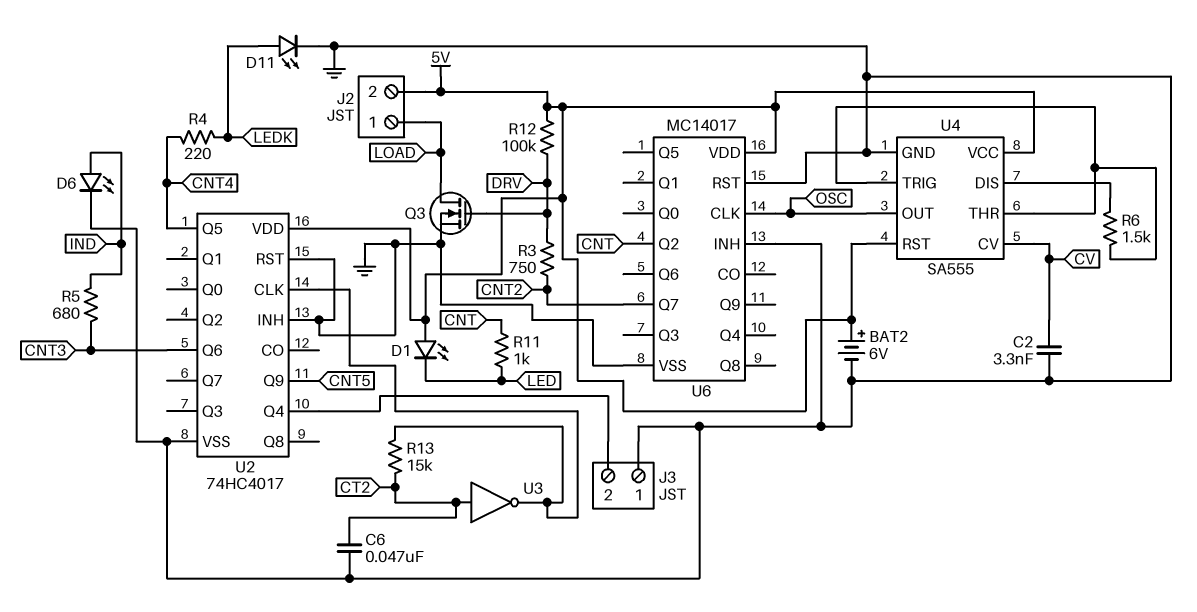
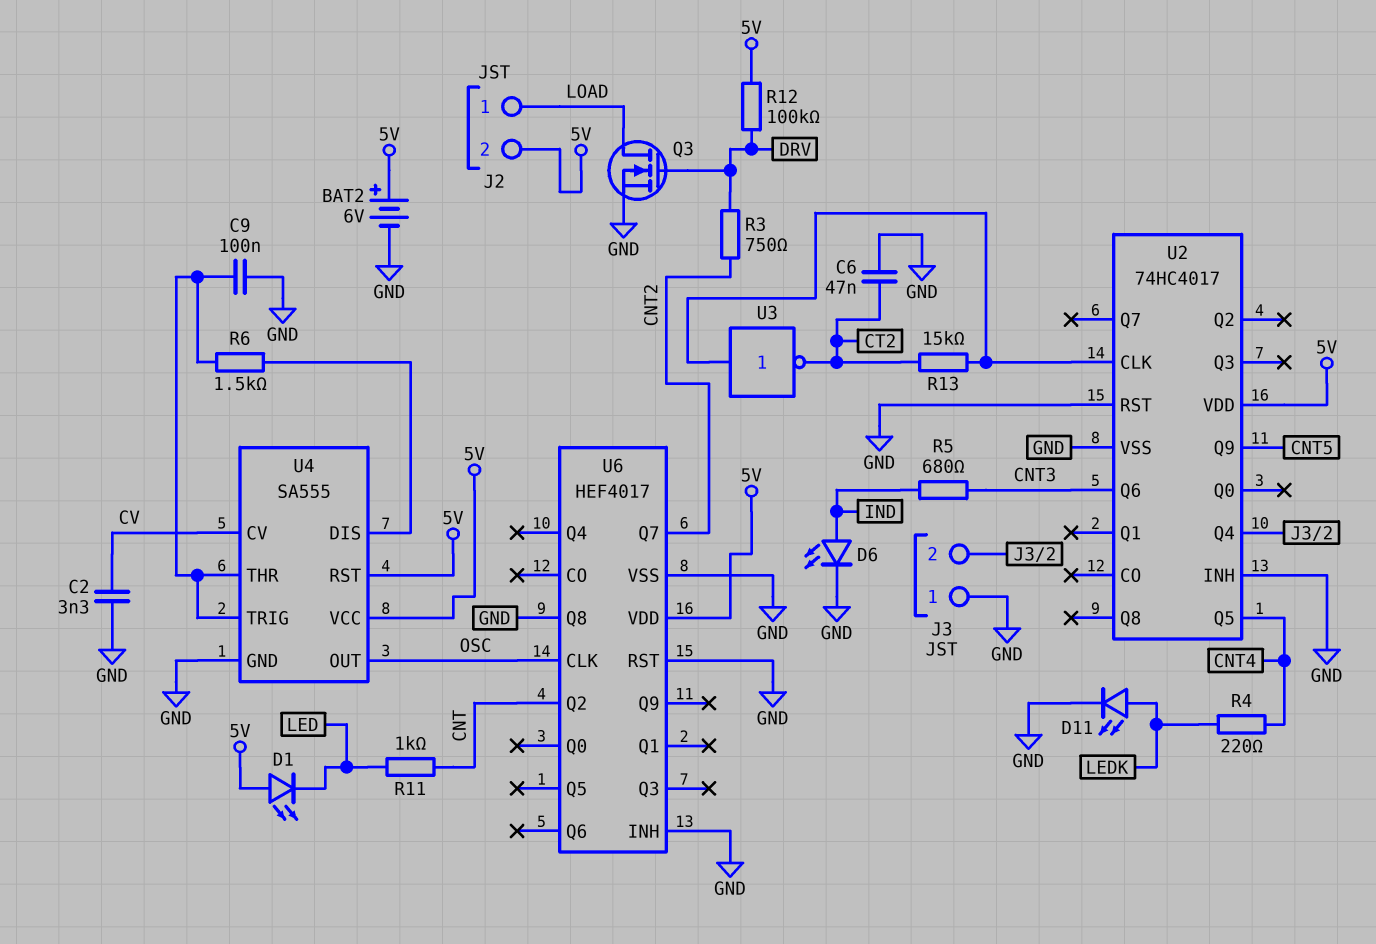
C9: none -> 100nF (GND, U4/THR)
U3: NOT (in CT2, out U2/CLK) -> NOT (in U2/CLK, out CT2)
U6: MC14017 -> HEF4017
U6 pin Q8: none -> GND

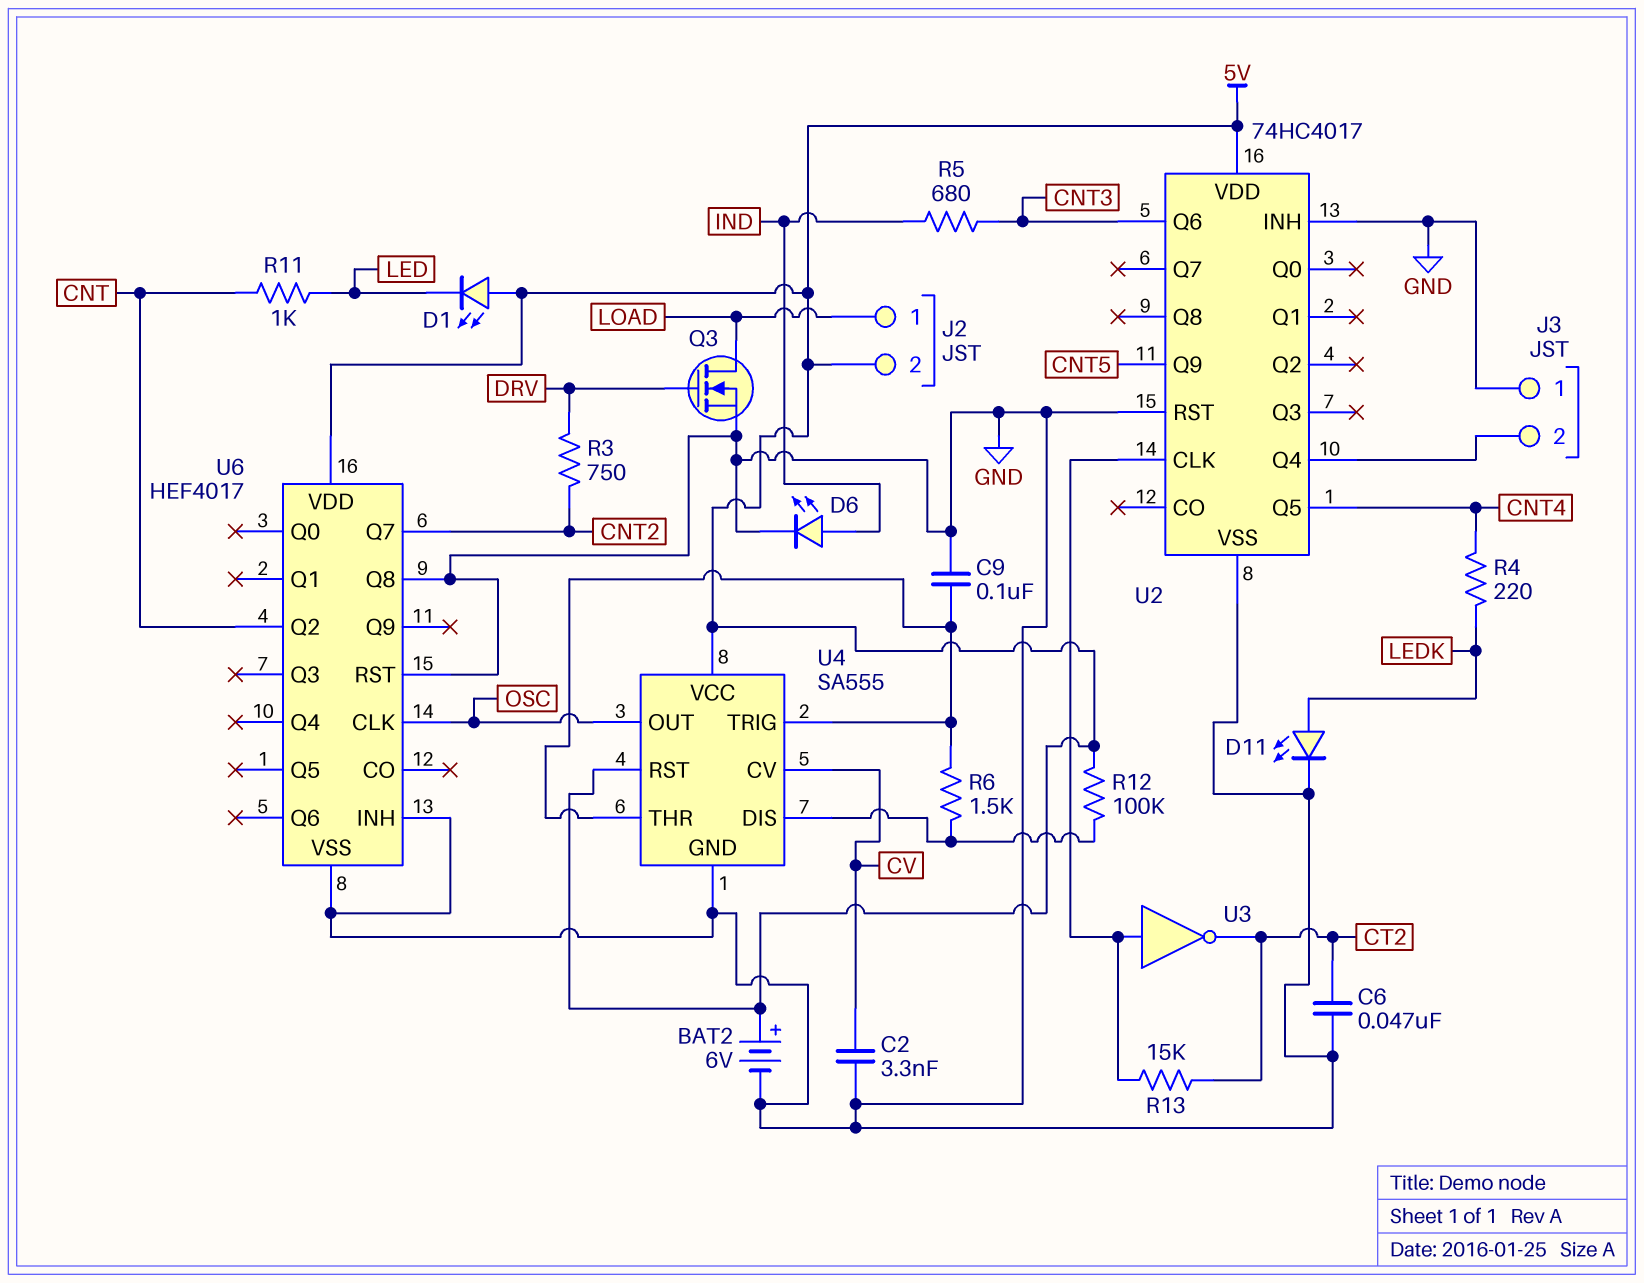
R12: 100k (5V, DRV) -> 100k (5V, U4/DIS)

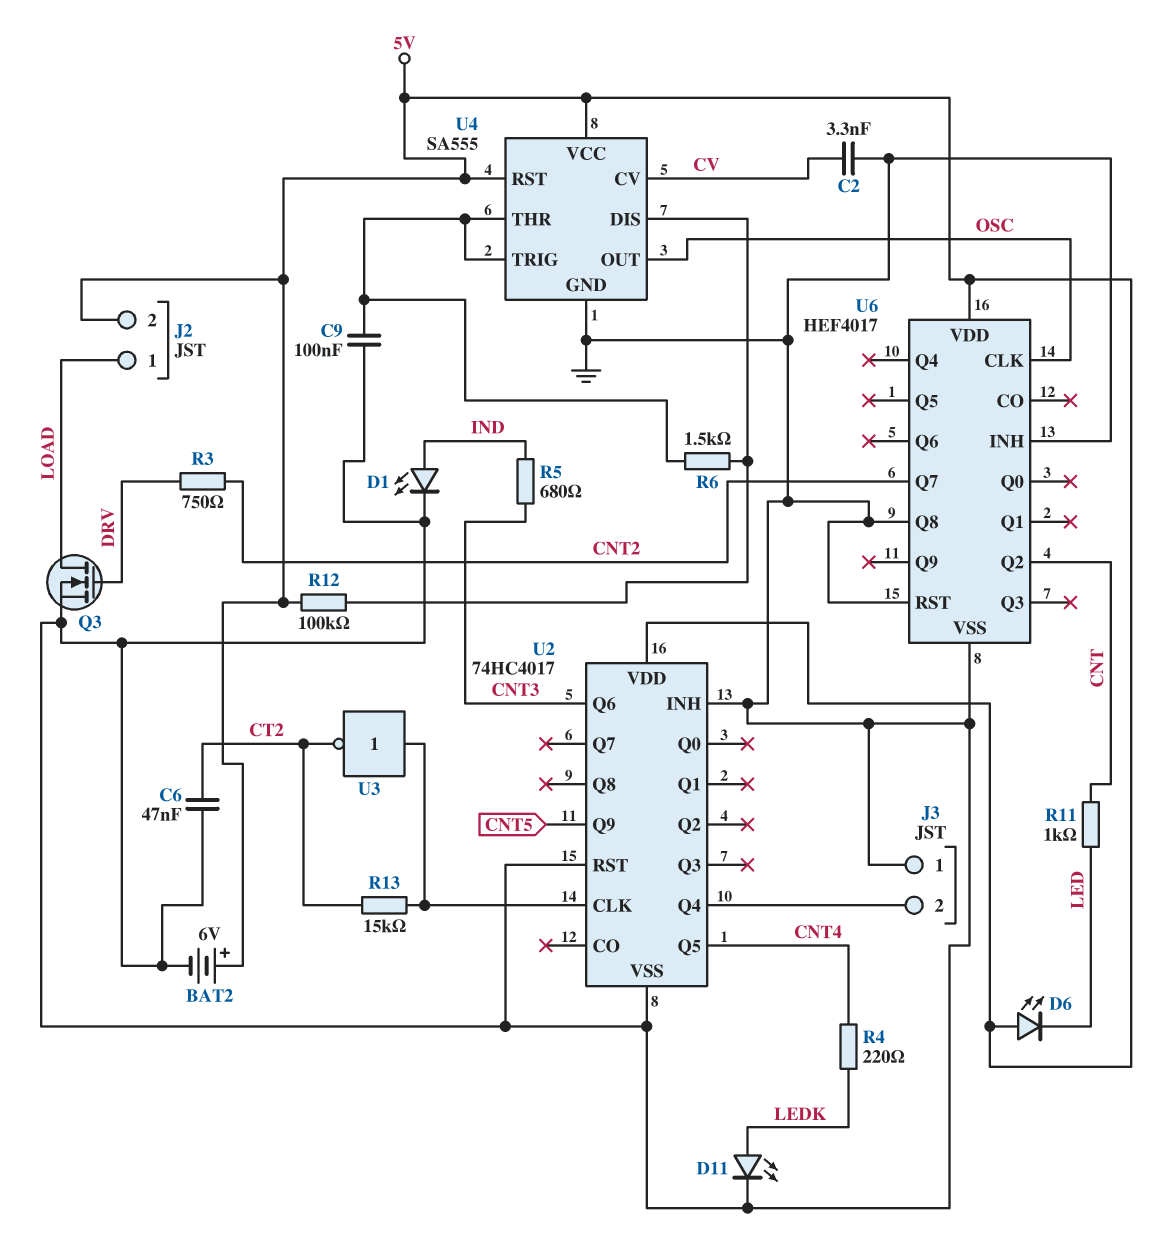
D1: LED (A 5V, K LED) -> LED (A IND, K GND)
D6: LED (A IND, K GND) -> LED (A 5V, K LED)

